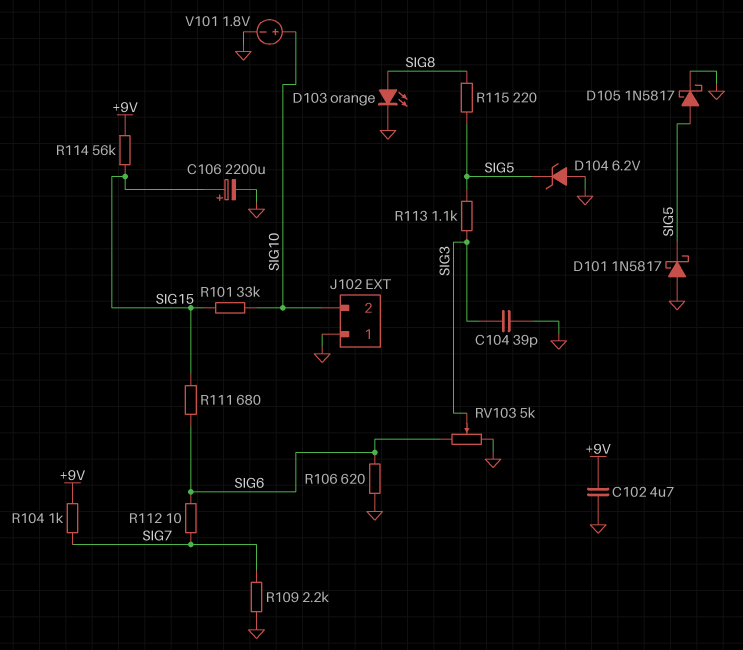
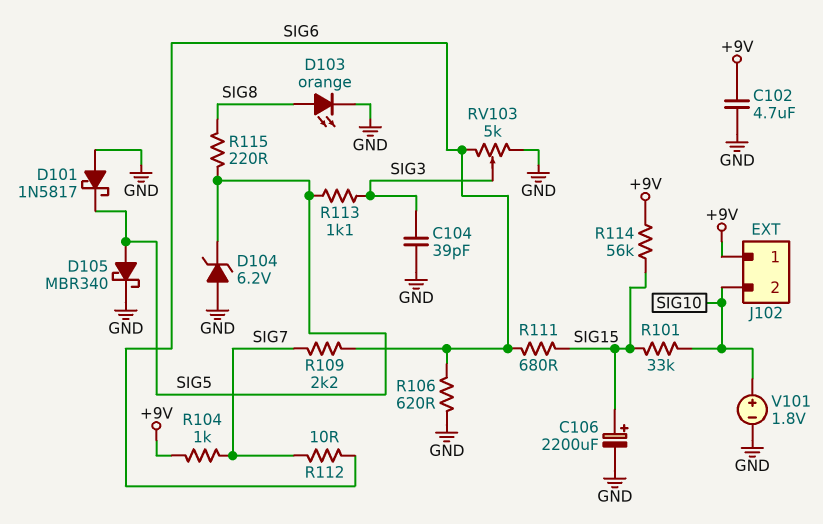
D105: schottky 1N5817 (A SIG5, K GND) -> schottky MBR340 (A SIG5, K GND)
J102 pin 1: GND -> +9V
R109: 2.2k (GND, SIG7) -> 2.2k (SIG6, SIG7)

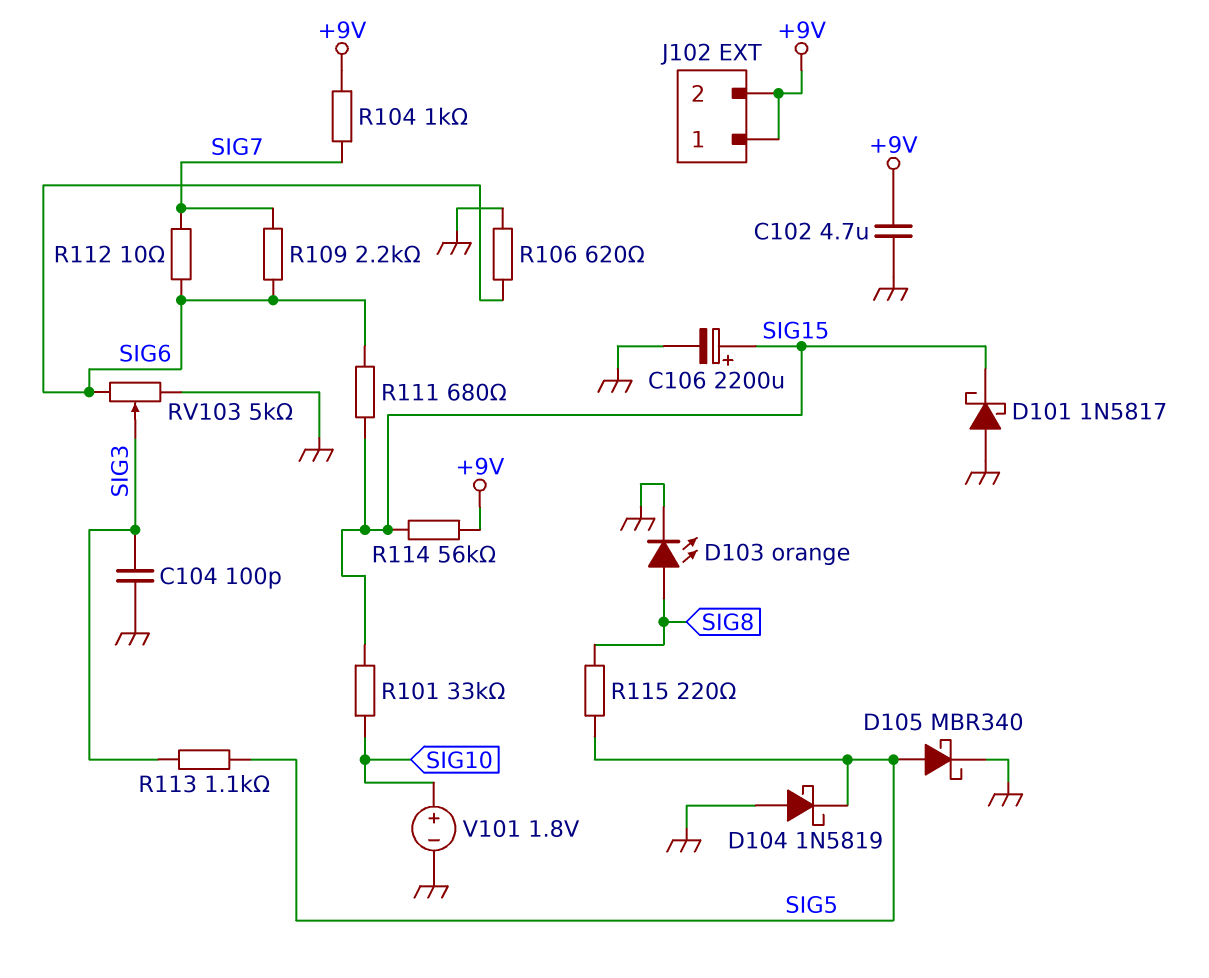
C104: 39pF (GND, SIG3) -> 100pF (GND, SIG3)
D101: schottky 1N5817 (A GND, K SIG5) -> schottky 1N5817 (A GND, K SIG15)
D104: zener 6.2V (A GND, K SIG5) -> schottky 1N5819 (A GND, K SIG5)
J102 pin 2: SIG10 -> +9V

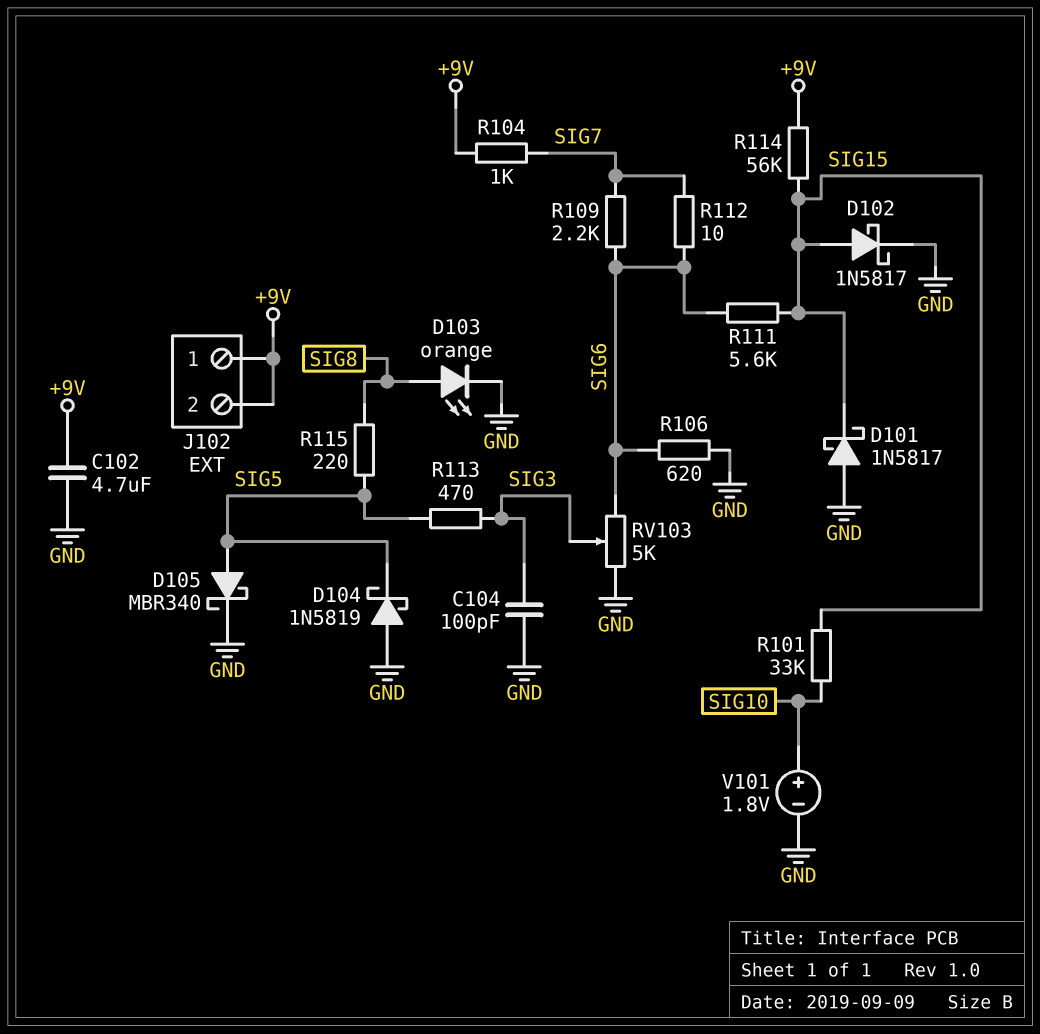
C106: 2200uF (plus SIG15, minus GND) -> none
D102: none -> schottky 1N5817 (A SIG15, K GND)
R111: 680 (SIG6, SIG15) -> 5.6k (SIG6, SIG15)
R113: 1.1k (SIG3, SIG5) -> 470 (SIG3, SIG5)

